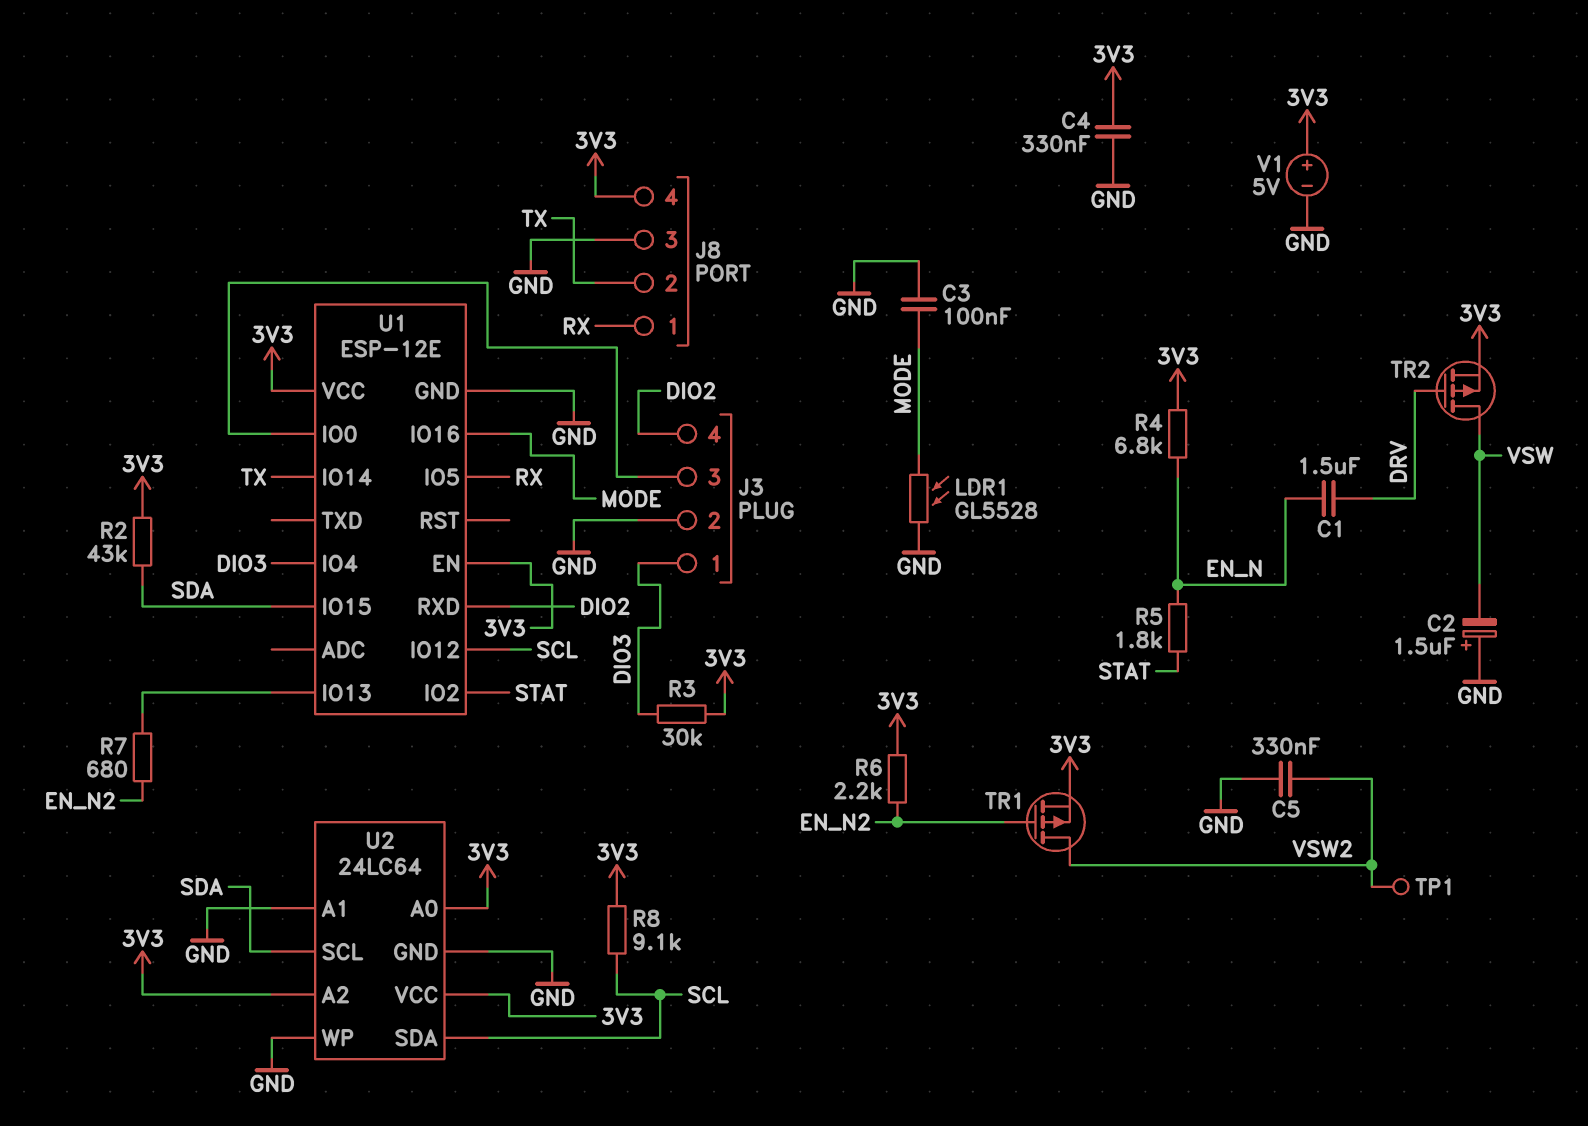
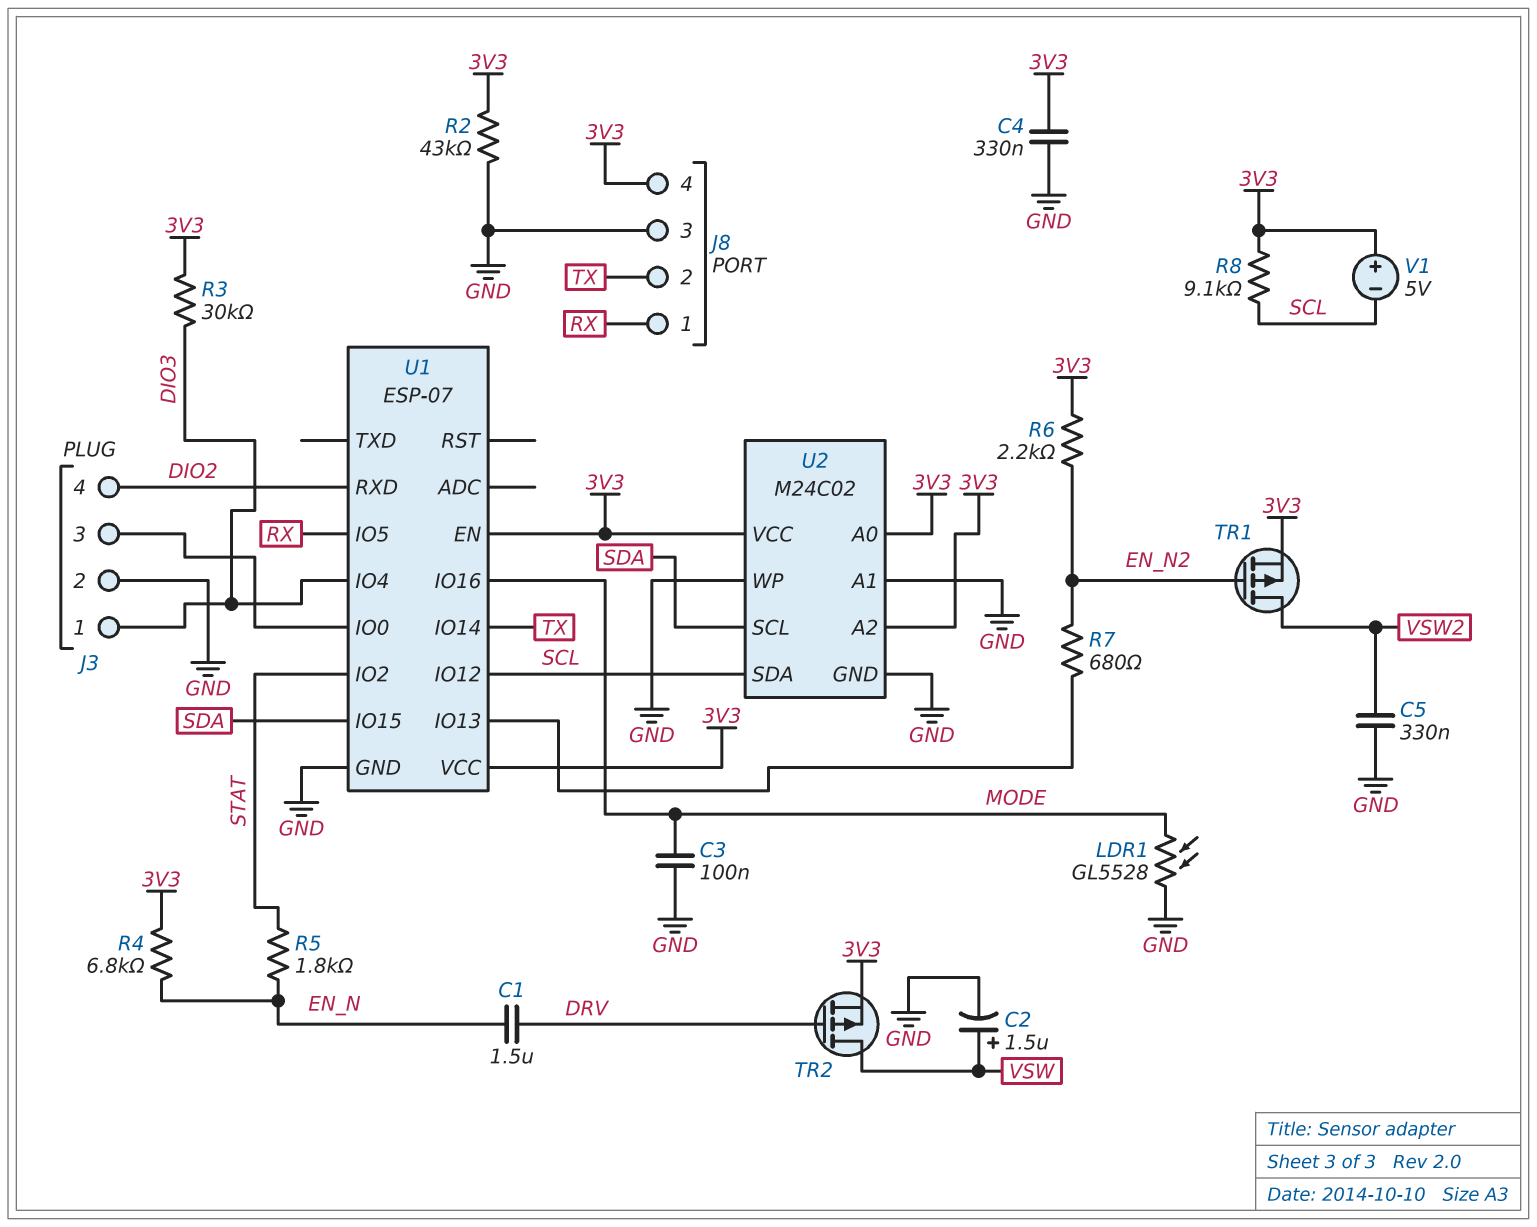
C2: 1.5uF (plus GND, minus VSW) -> 1.5uF (plus VSW, minus GND)
R2: 43k (3V3, SDA) -> 43k (3V3, GND)
TP1: test point (VSW2) -> none
U1: ESP-12E -> ESP-07
U2: 24LC64 -> M24C02
V1: 5V (plus 3V3, minus GND) -> 5V (plus 3V3, minus SCL)

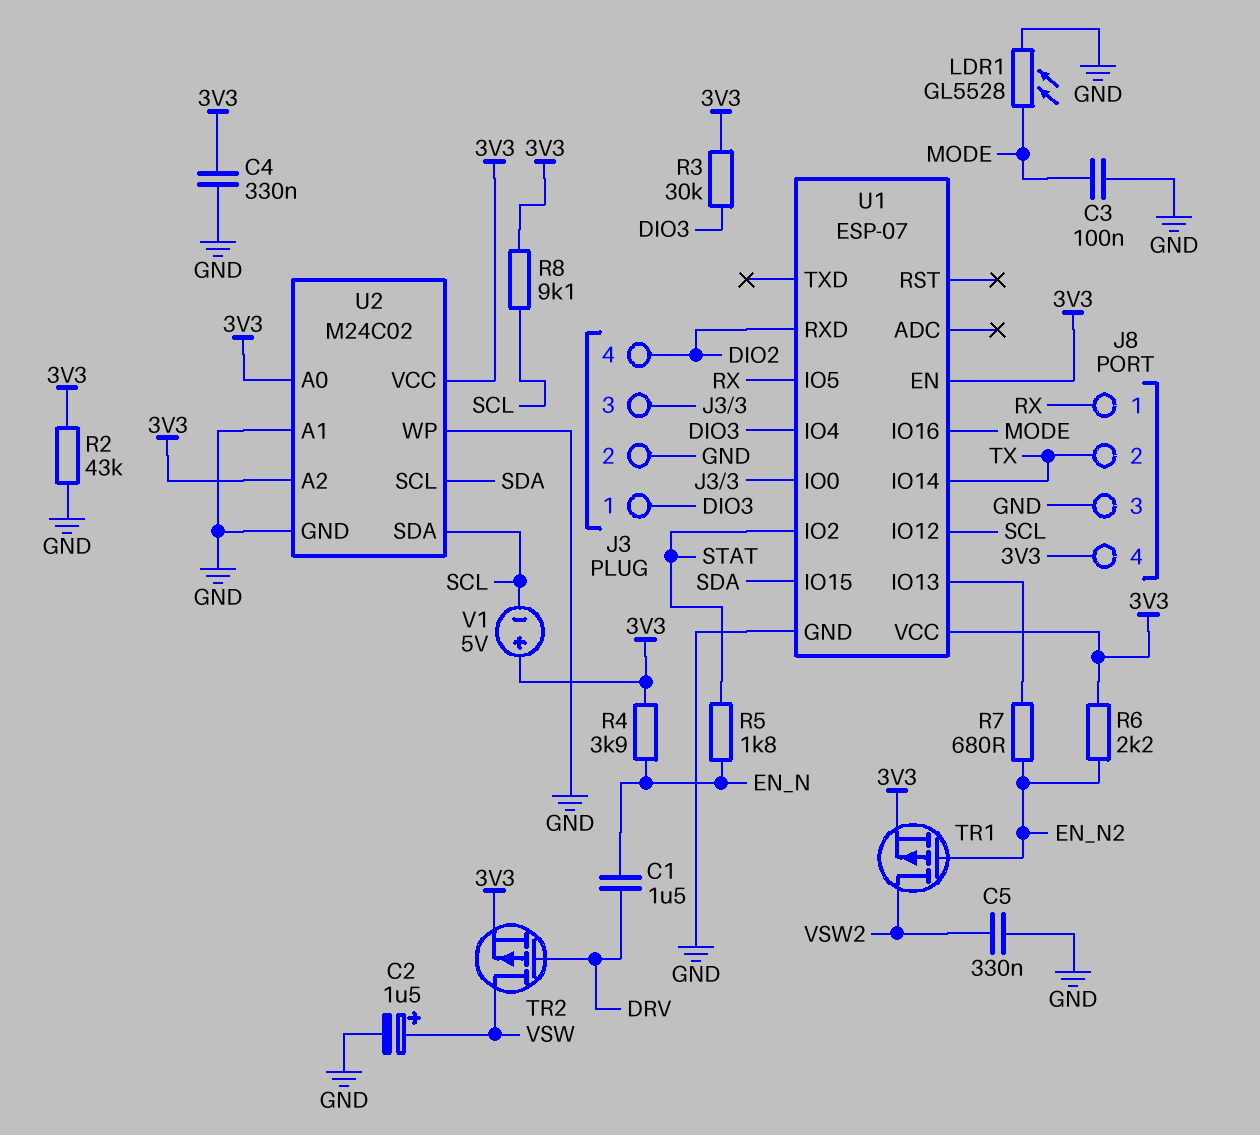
R4: 6.8k (3V3, EN_N) -> 3.9k (3V3, EN_N)

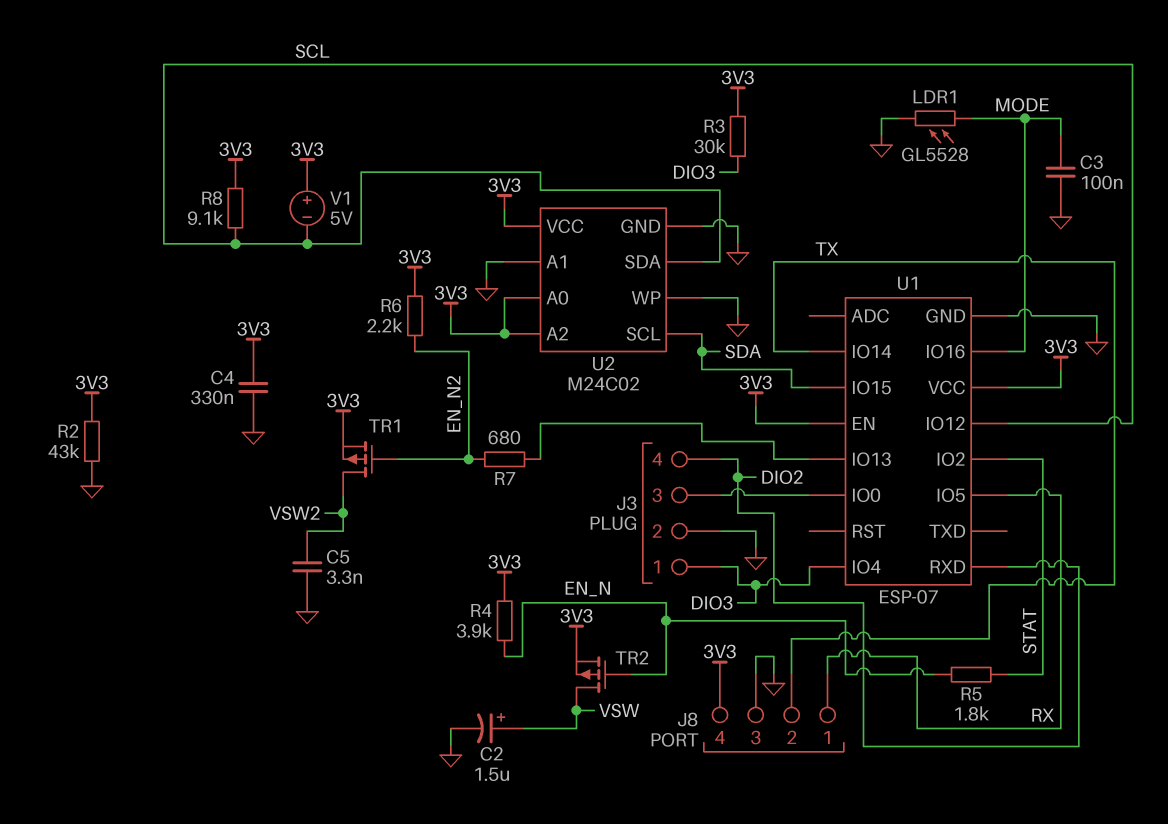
C1: 1.5uF (DRV, EN_N) -> none
C5: 330nF (GND, VSW2) -> 3.3nF (GND, VSW2)
TR2: PMOS (G DRV, D VSW, S 3V3) -> PMOS (G EN_N, D VSW, S 3V3)

